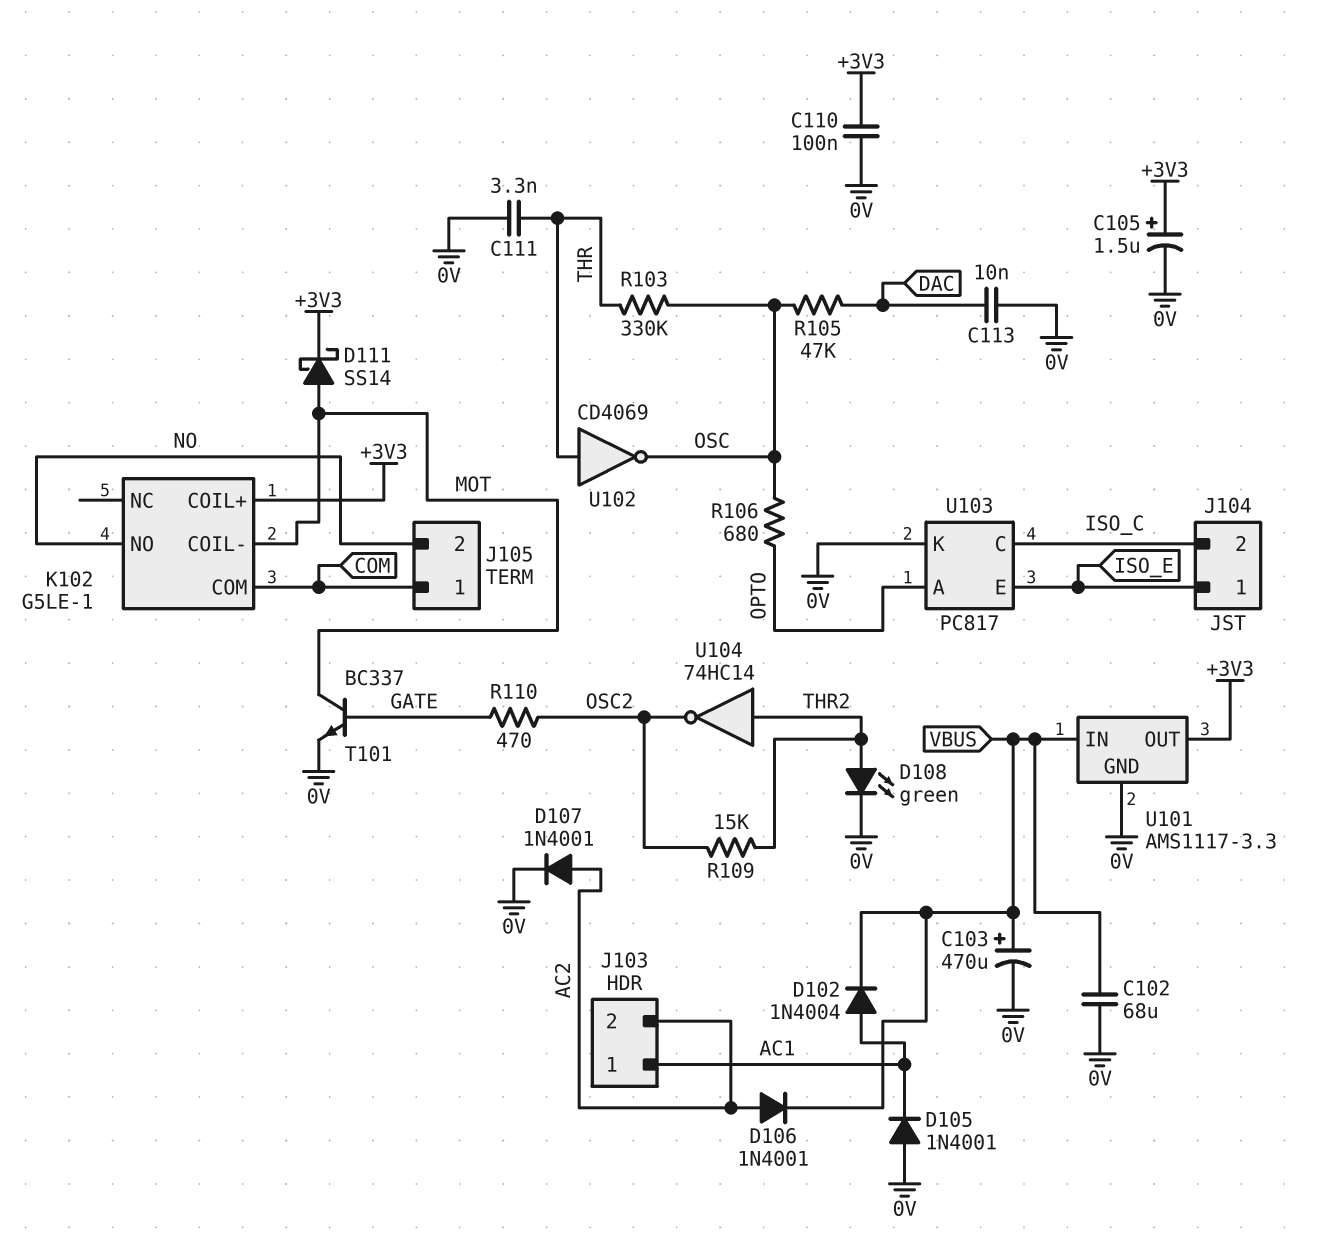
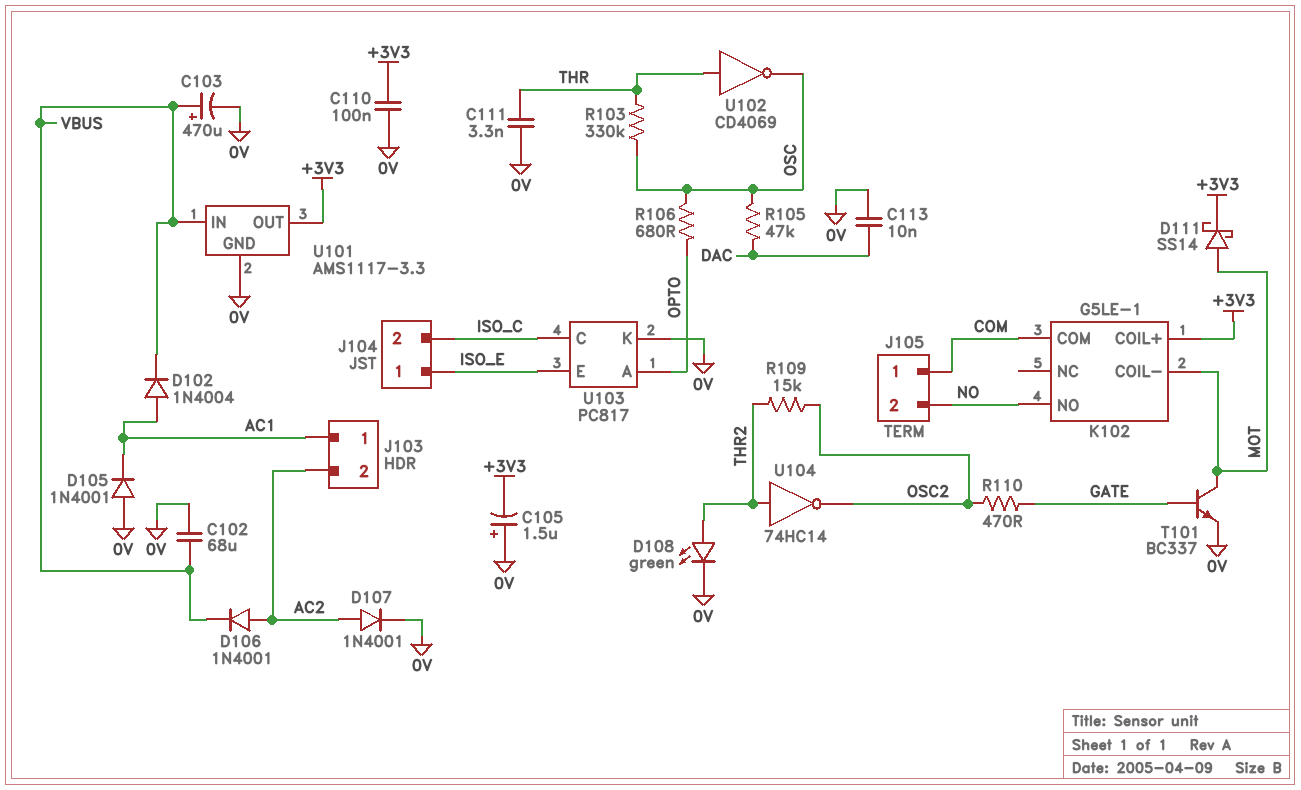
C105: 1.5uF (plus +3V3, minus 0V) -> 1.5uF (plus 0V, minus +3V3)

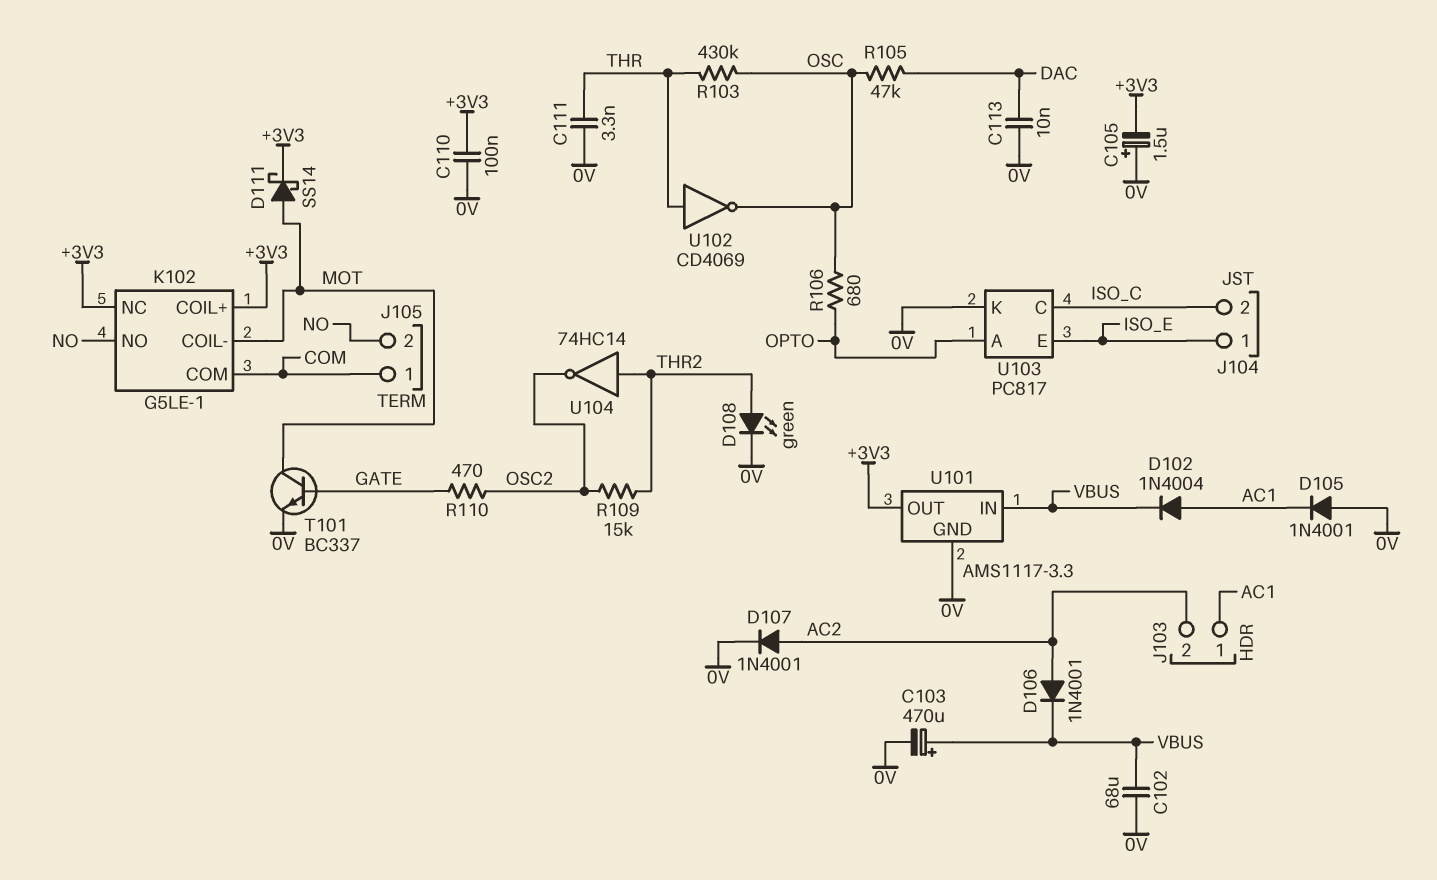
K102 pin NC: none -> +3V3
R103: 330k (OSC, THR) -> 430k (OSC, THR)

